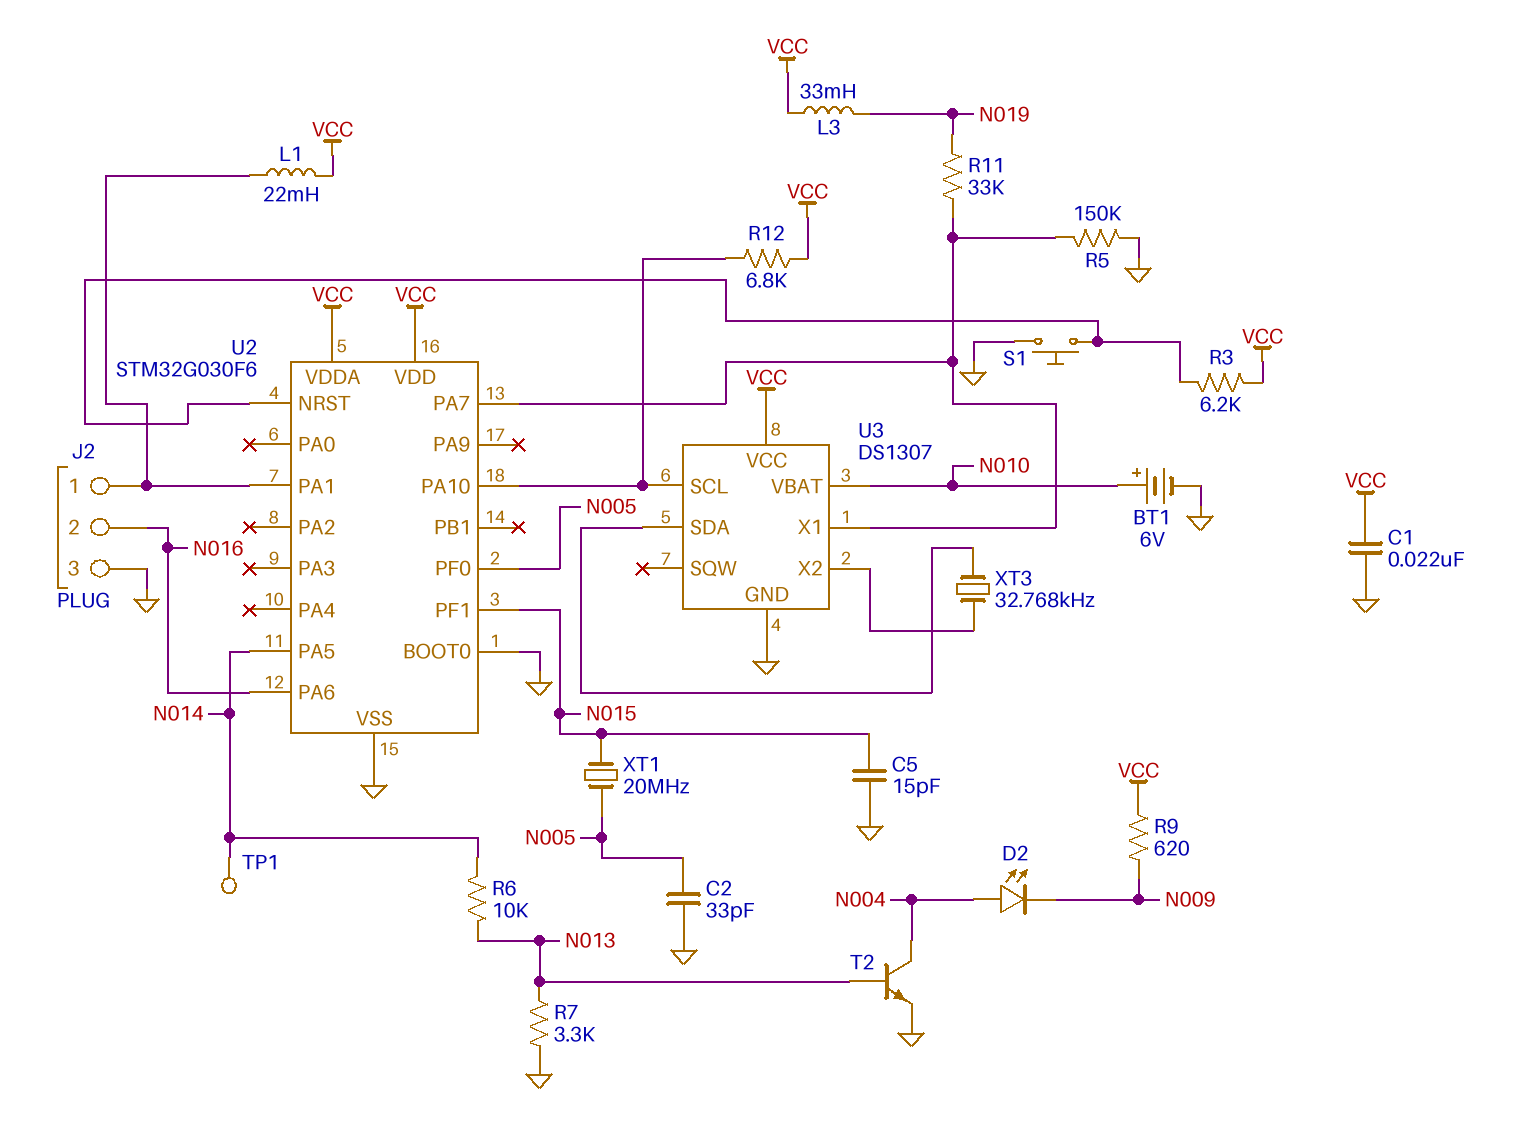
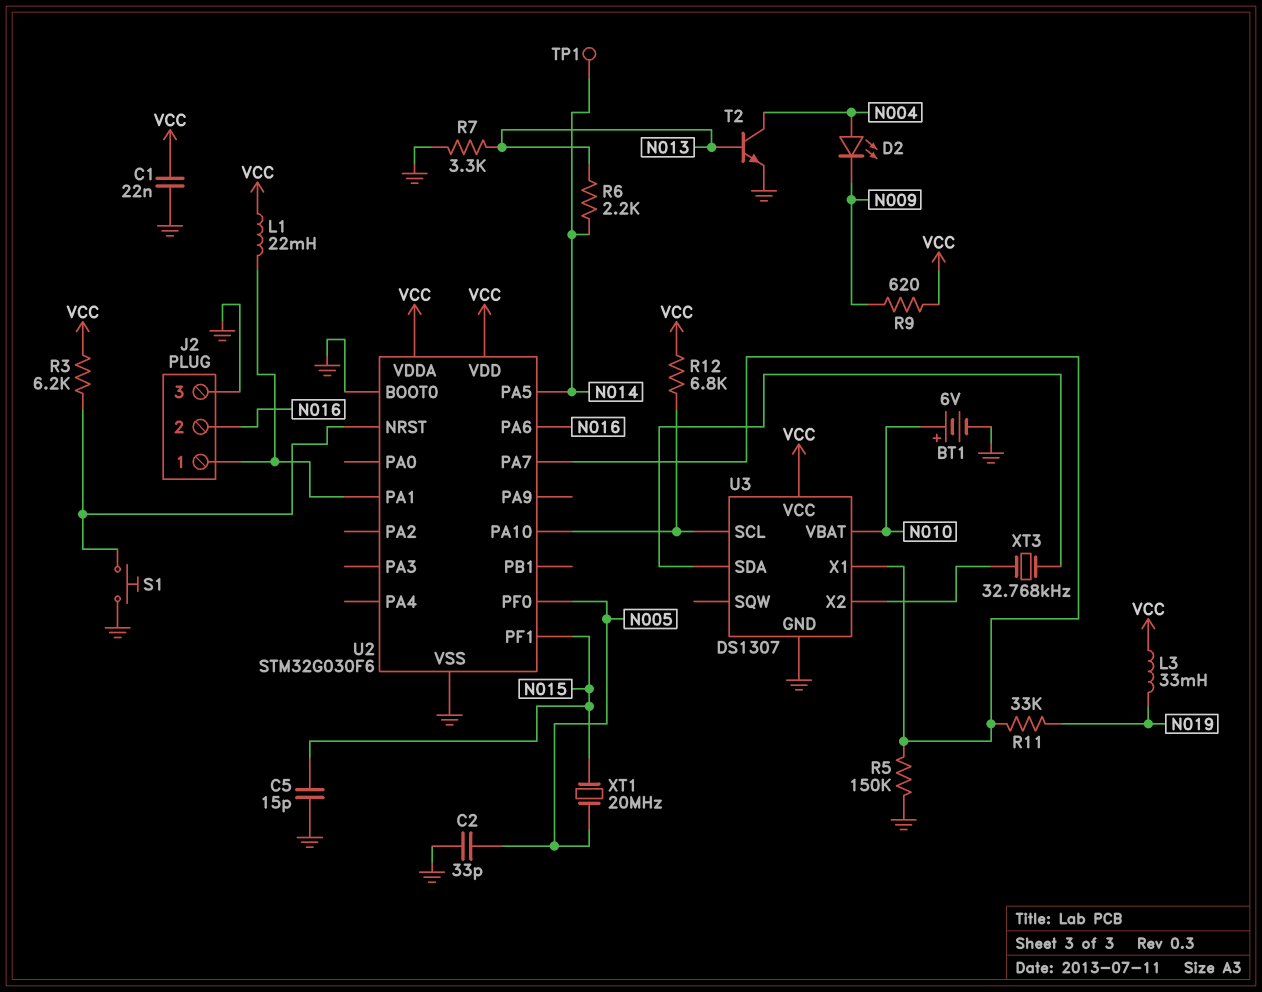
R6: 10k (N013, N014) -> 2.2k (N013, N014)

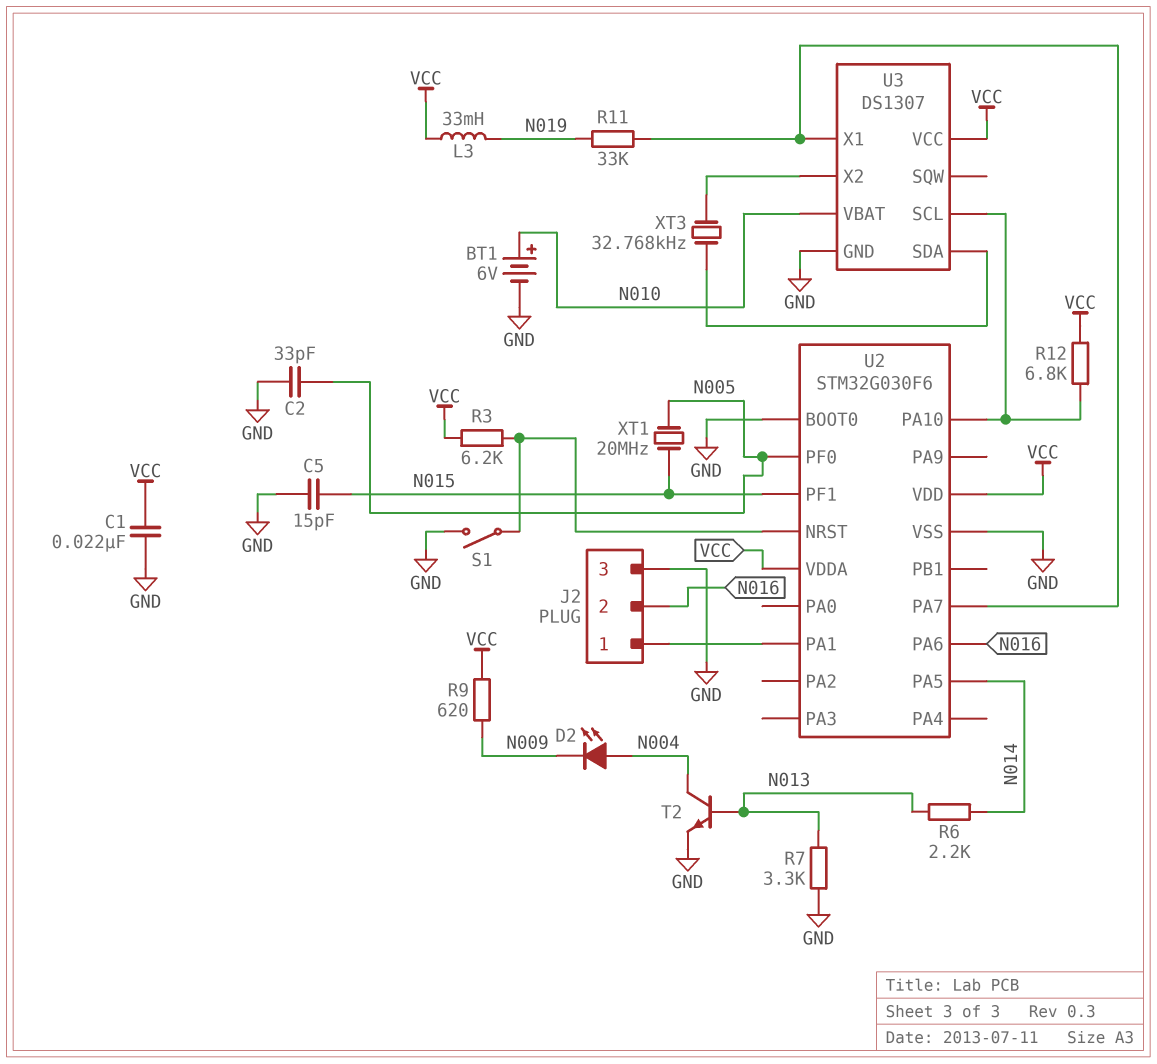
L1: 22mH (J2/1, VCC) -> none
R5: 150k (GND, U2/PA7) -> none
S1: button (GND, U2/NRST) -> switch (GND, U2/NRST)
TP1: test point (N014) -> none

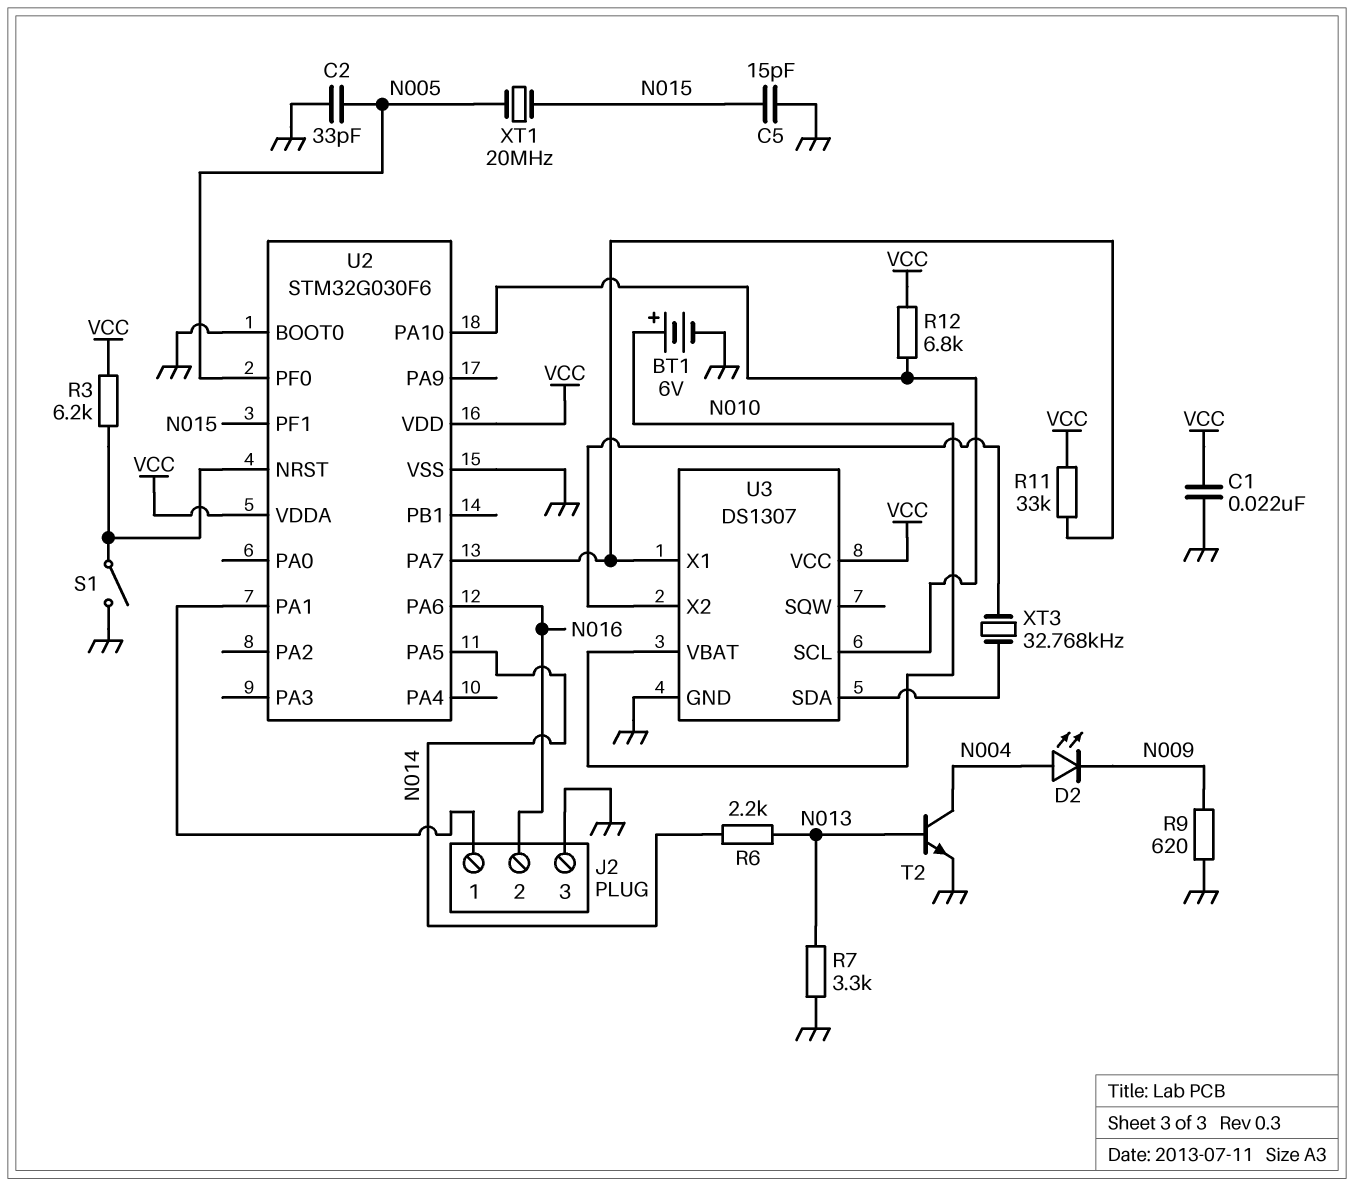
L3: 33mH (N019, VCC) -> none
R9: 620 (N009, VCC) -> 620 (GND, N009)
R11: 33k (N019, U2/PA7) -> 33k (U2/PA7, VCC)

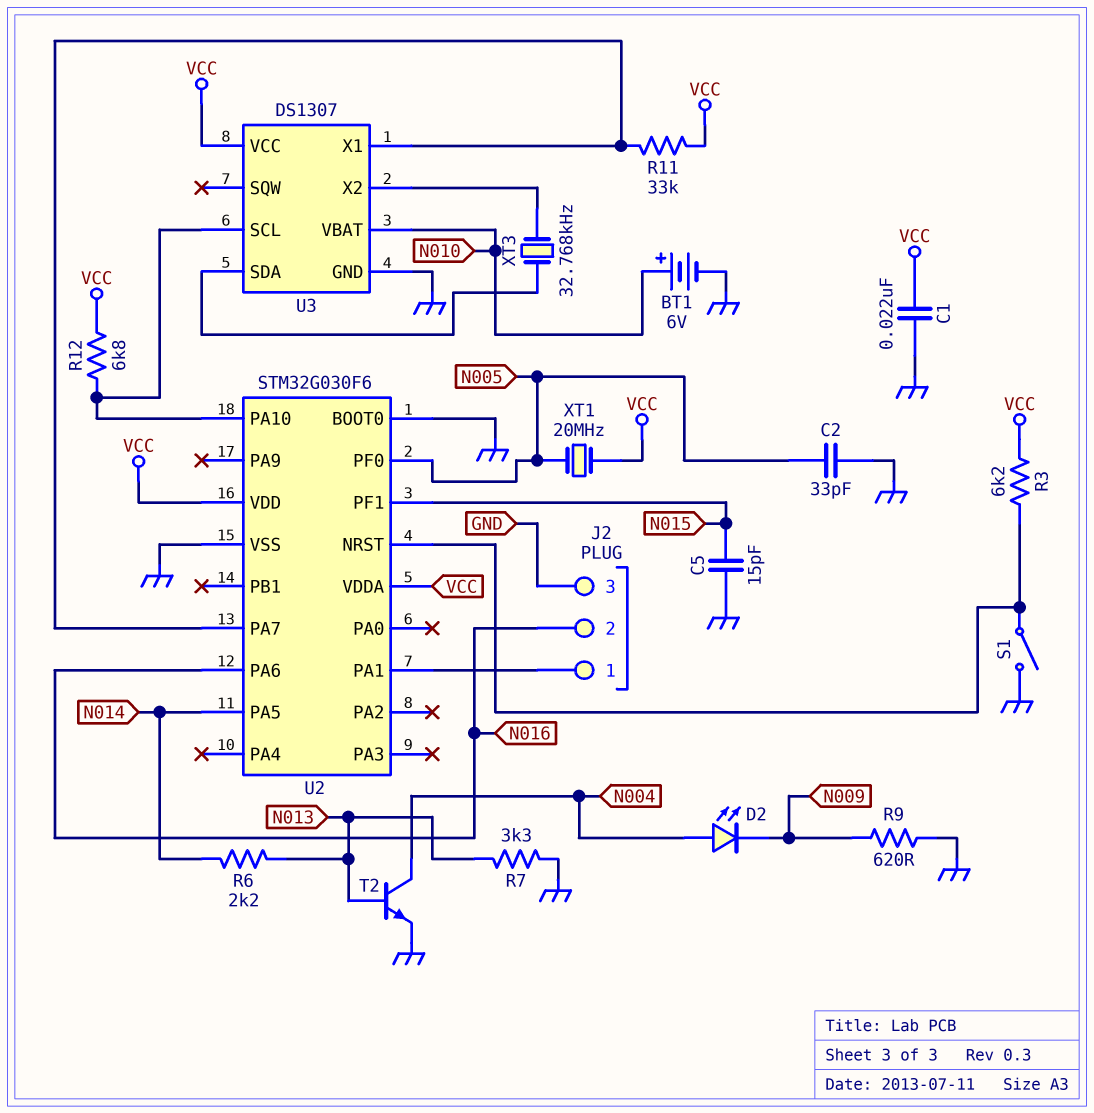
XT1: 20MHz (N005, N015) -> 20MHz (N005, VCC)

